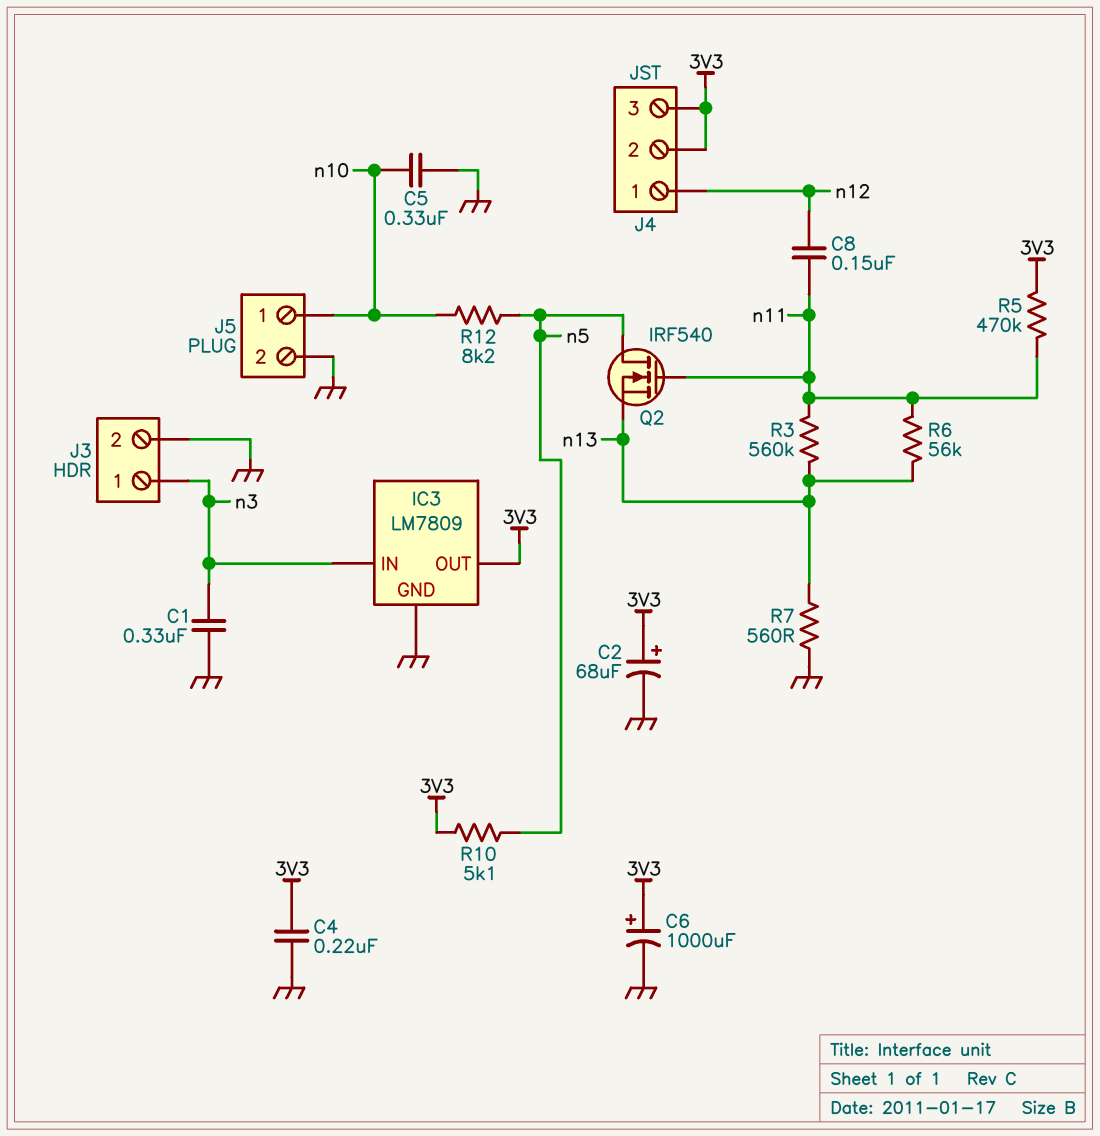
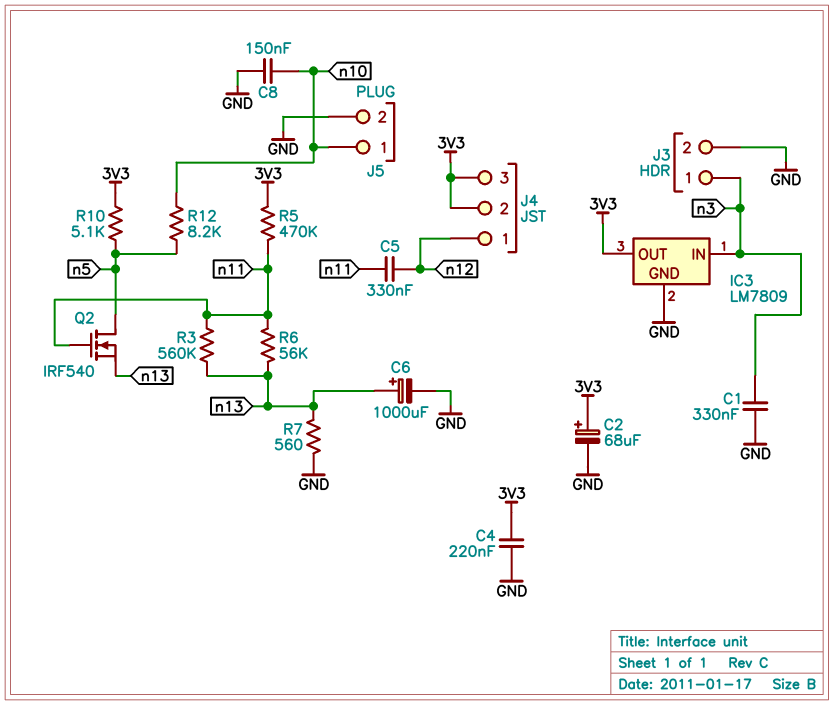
C5: 330nF (GND, n10) -> 330nF (n11, n12)
C6: 1000uF (plus 3V3, minus GND) -> 1000uF (plus n13, minus GND)
C8: 150nF (n11, n12) -> 150nF (GND, n10)

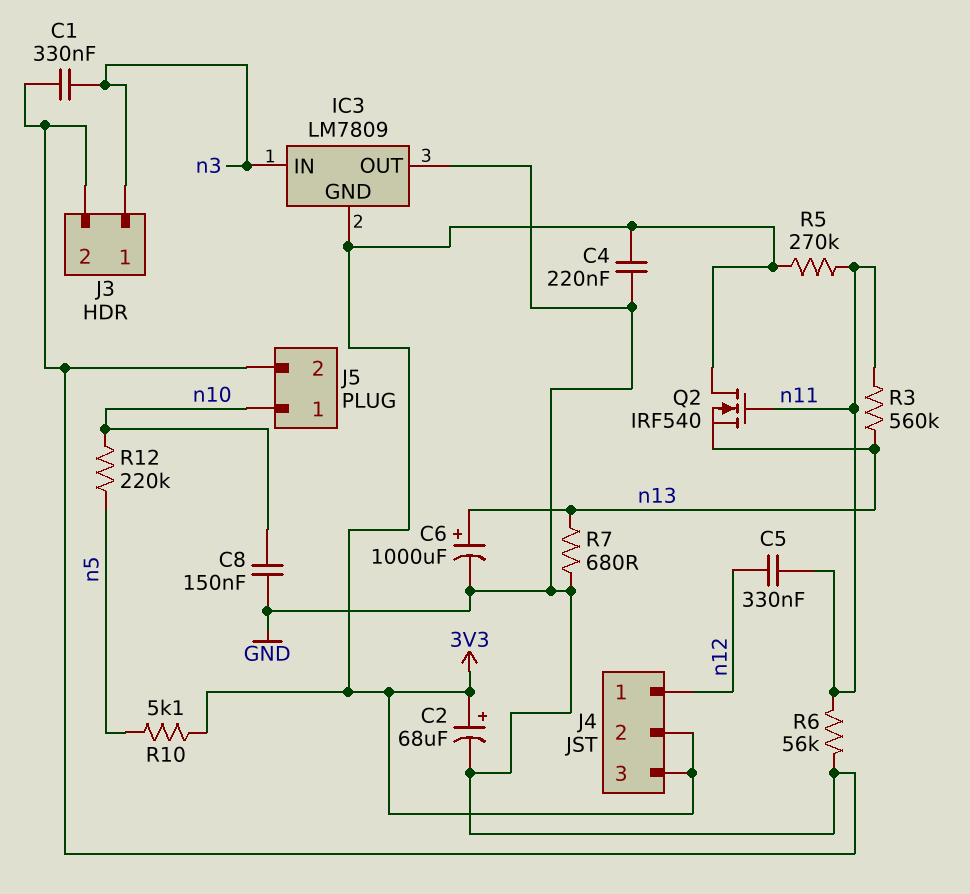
IC3 pin GND: GND -> 3V3
IC3 pin OUT: 3V3 -> GND
Q2: NMOS IRF540 (G n11, D n5, S n13) -> NMOS IRF540 (G n11, D 3V3, S n13)
R5: 470k (3V3, n11) -> 270k (3V3, n11)
R6: 56k (n11, n13) -> 56k (GND, n11)
R7: 560 (GND, n13) -> 680 (GND, n13)
R12: 8.2k (n5, n10) -> 220k (n5, n10)

